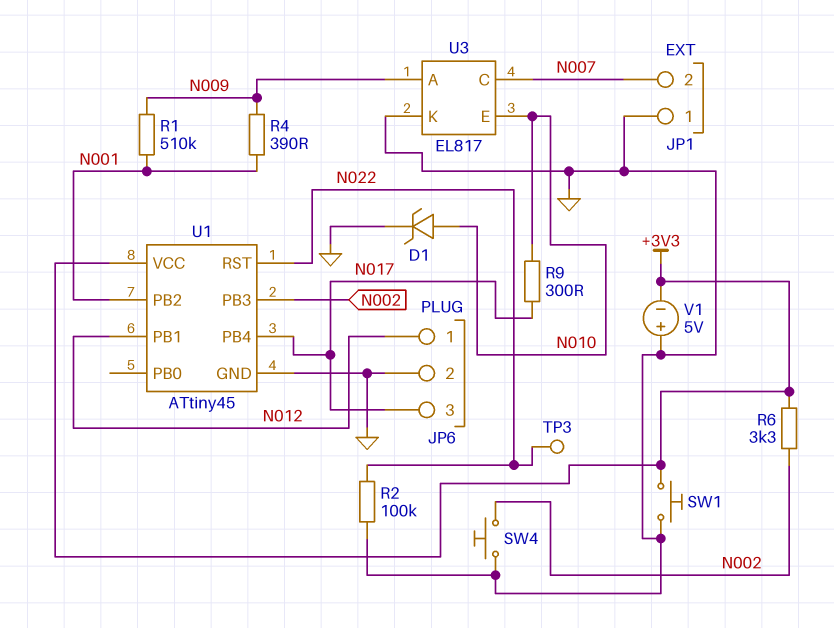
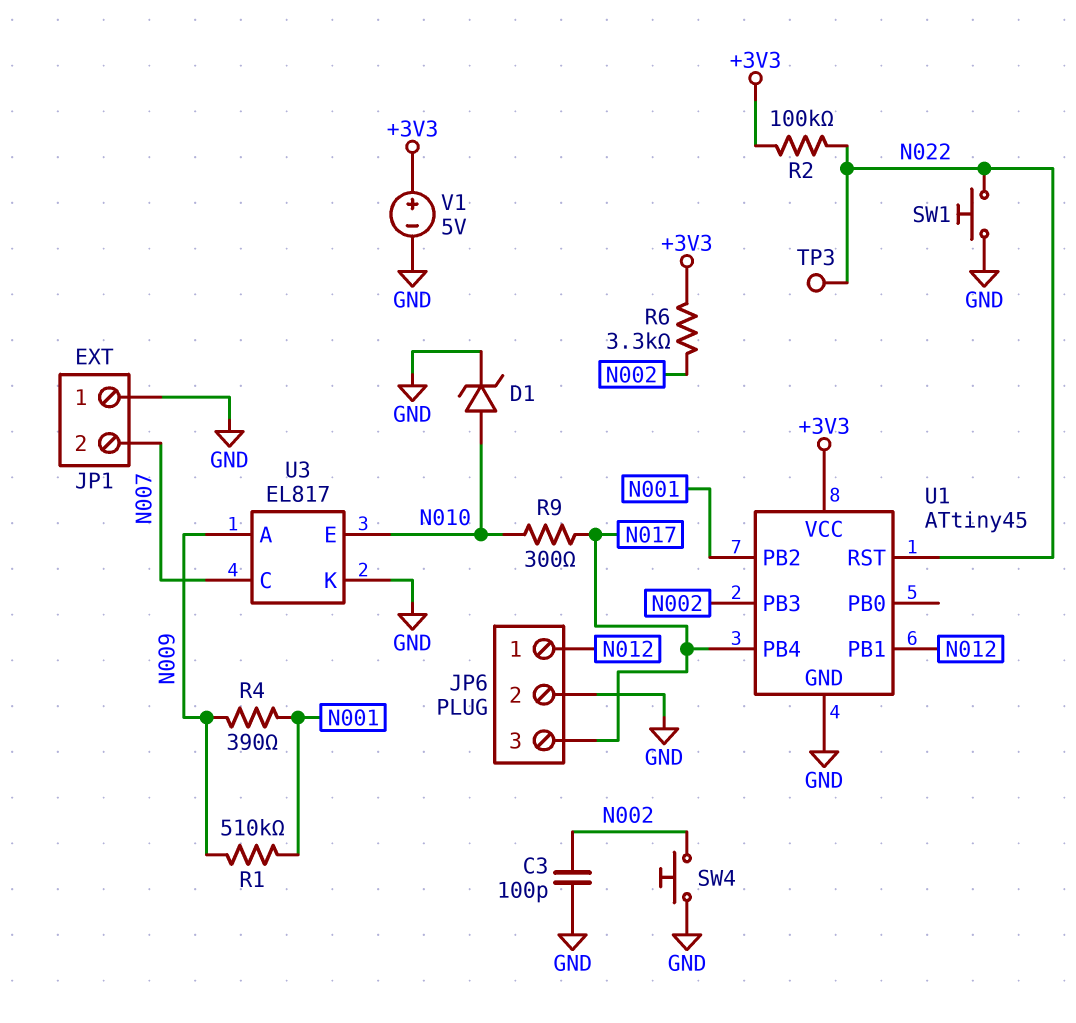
C3: none -> 100pF (GND, N002)
R2: 100k (GND, N022) -> 100k (+3V3, N022)
SW1: button (+3V3, GND) -> button (GND, N022)
V1: 5V (plus GND, minus +3V3) -> 5V (plus +3V3, minus GND)

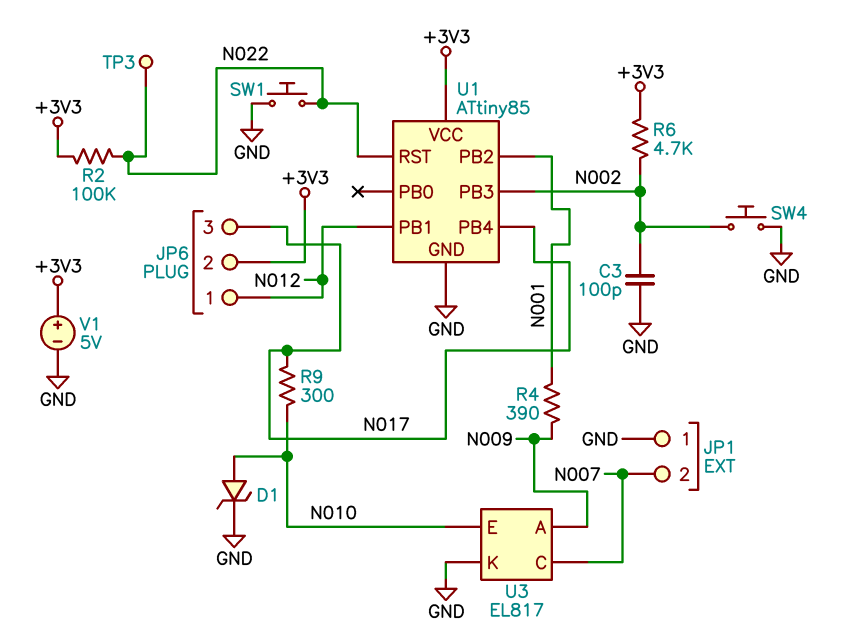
JP6 pin 2: GND -> +3V3
R1: 510k (N001, N009) -> none
R6: 3.3k (+3V3, N002) -> 4.7k (+3V3, N002)
U1: ATtiny45 -> ATtiny85

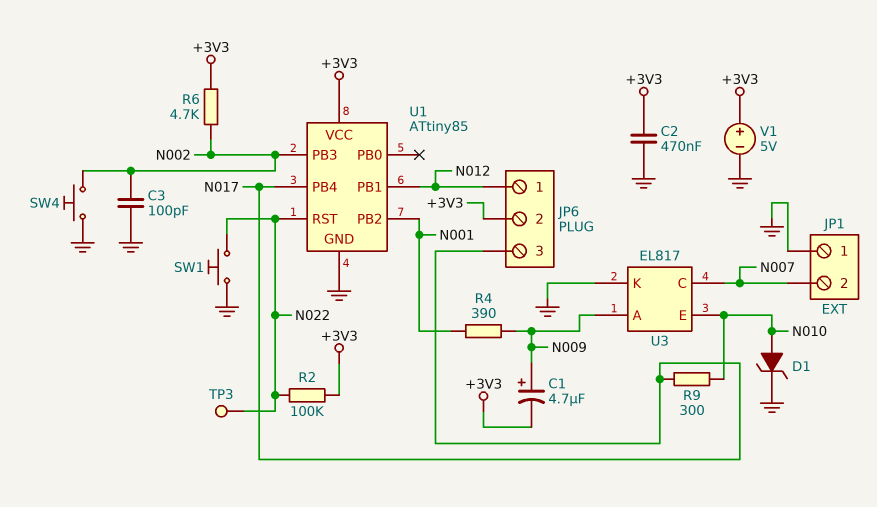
C1: none -> 4.7uF (plus N009, minus +3V3)
C2: none -> 470nF (+3V3, GND)

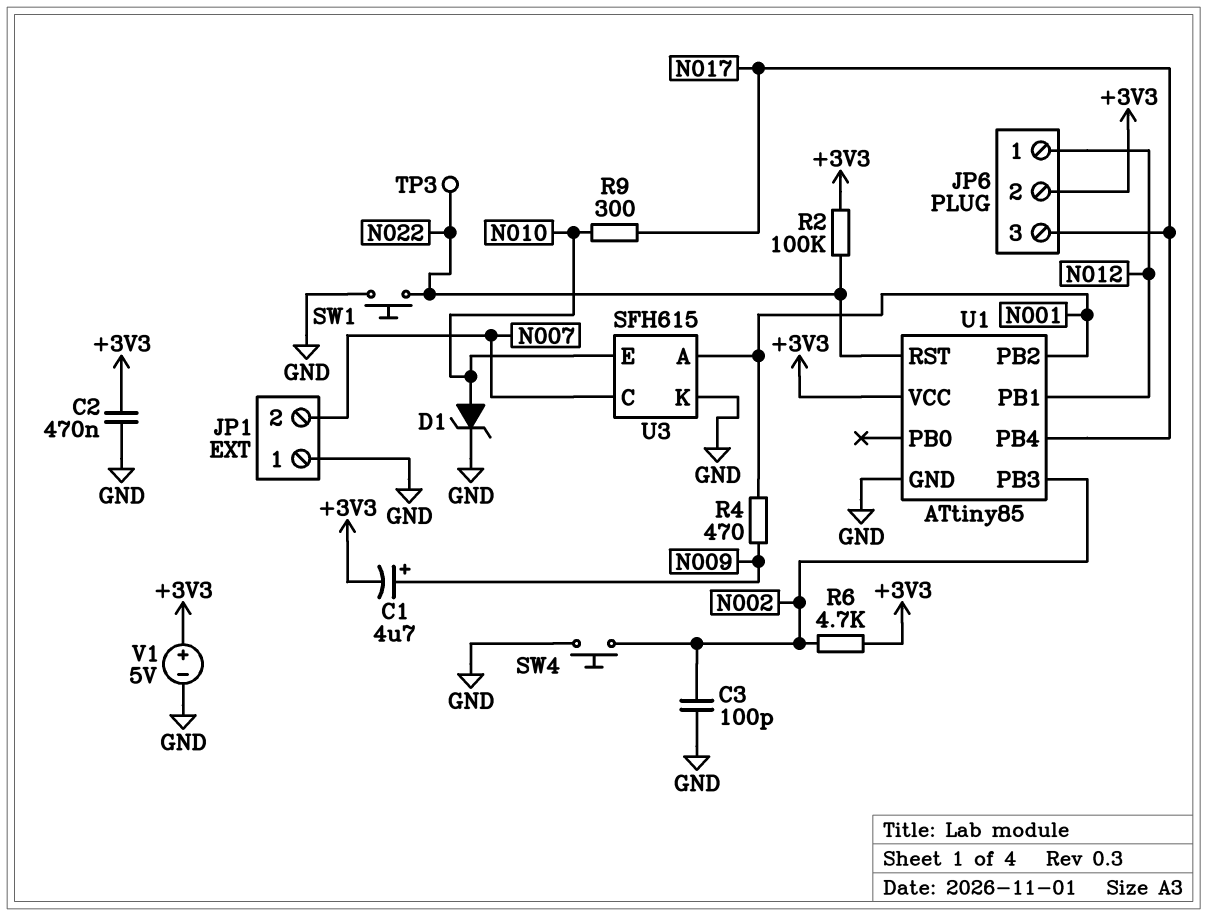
R4: 390 (N001, N009) -> 470 (N001, N009)
U3: EL817 -> SFH615
U3 pin A: N009 -> N001

